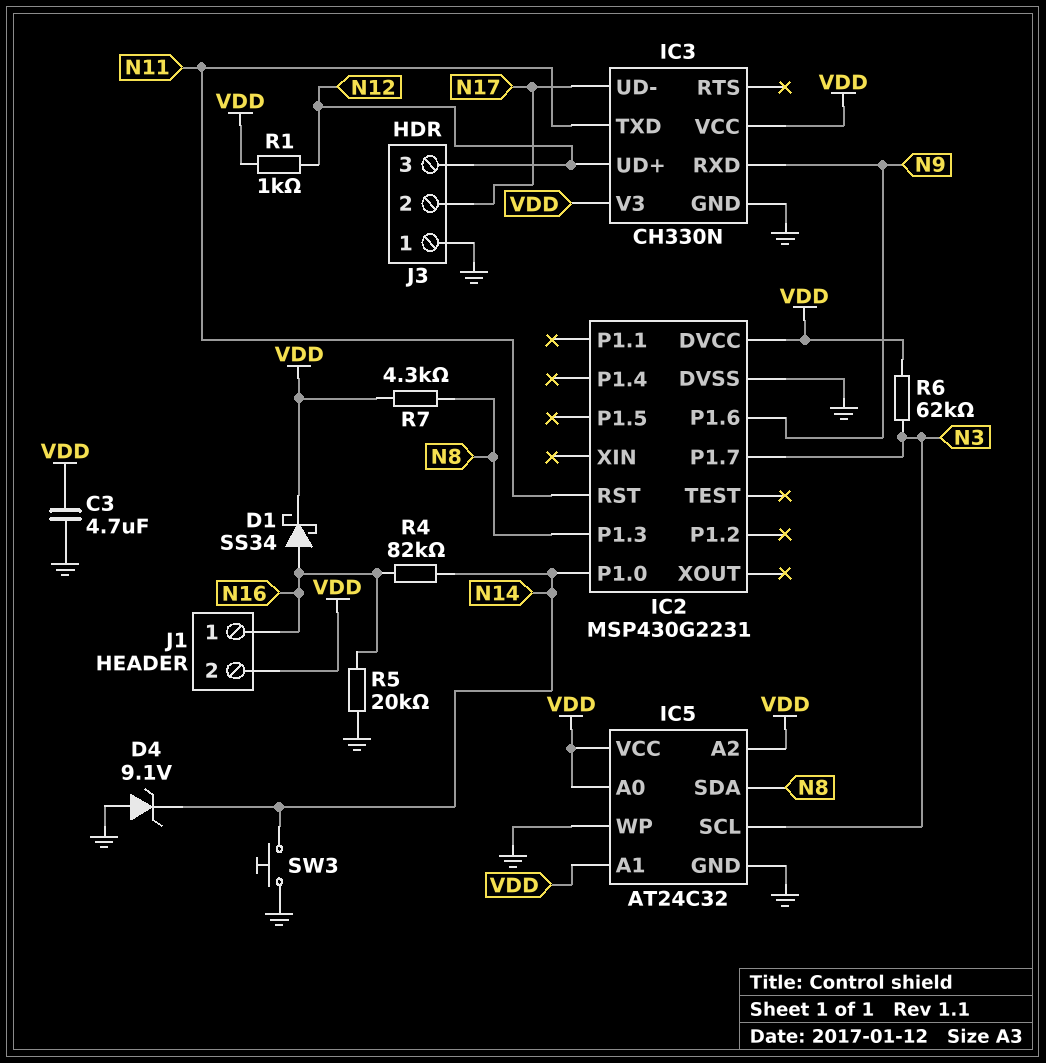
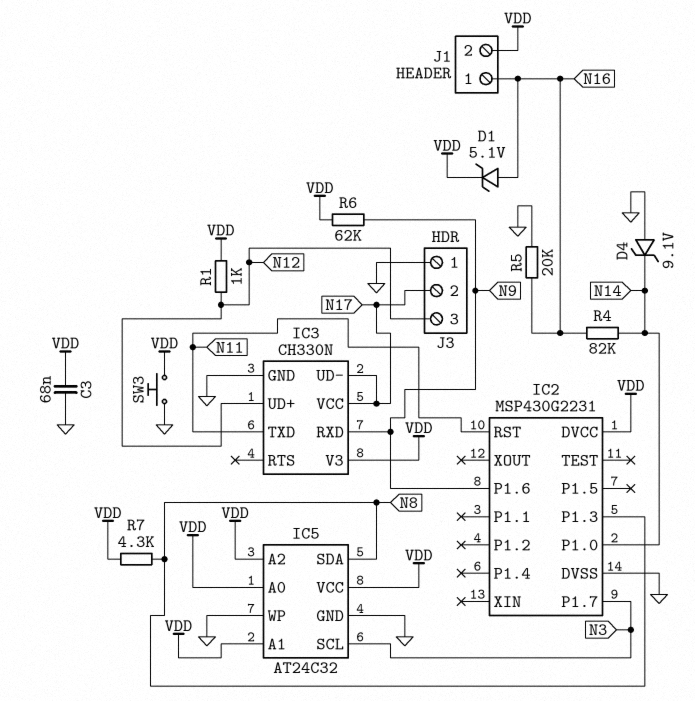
C3: 4.7uF (GND, VDD) -> 68nF (GND, VDD)
D1: schottky SS34 (A N16, K VDD) -> zener 5.1V (A N16, K VDD)
IC3 pin VCC: VDD -> N17
R6: 62k (N3, VDD) -> 62k (N9, VDD)
SW3: button (GND, N14) -> button (GND, VDD)

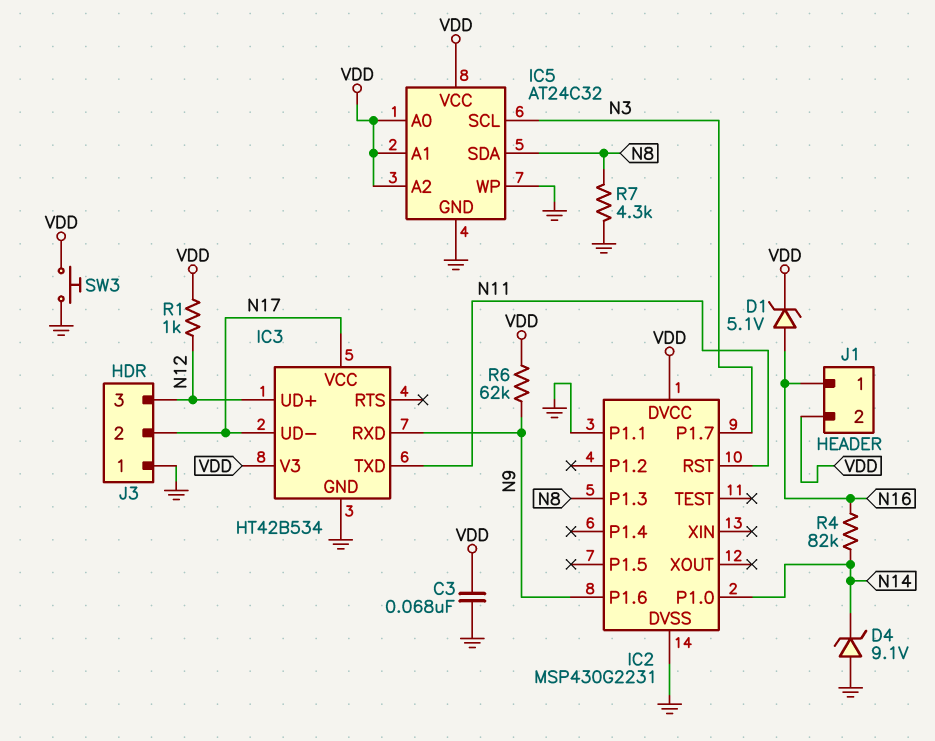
IC2 pin P1.1: none -> GND
IC3: CH330N -> HT42B534
R5: 20k (GND, N16) -> none
R7: 4.3k (N8, VDD) -> 4.3k (GND, N8)

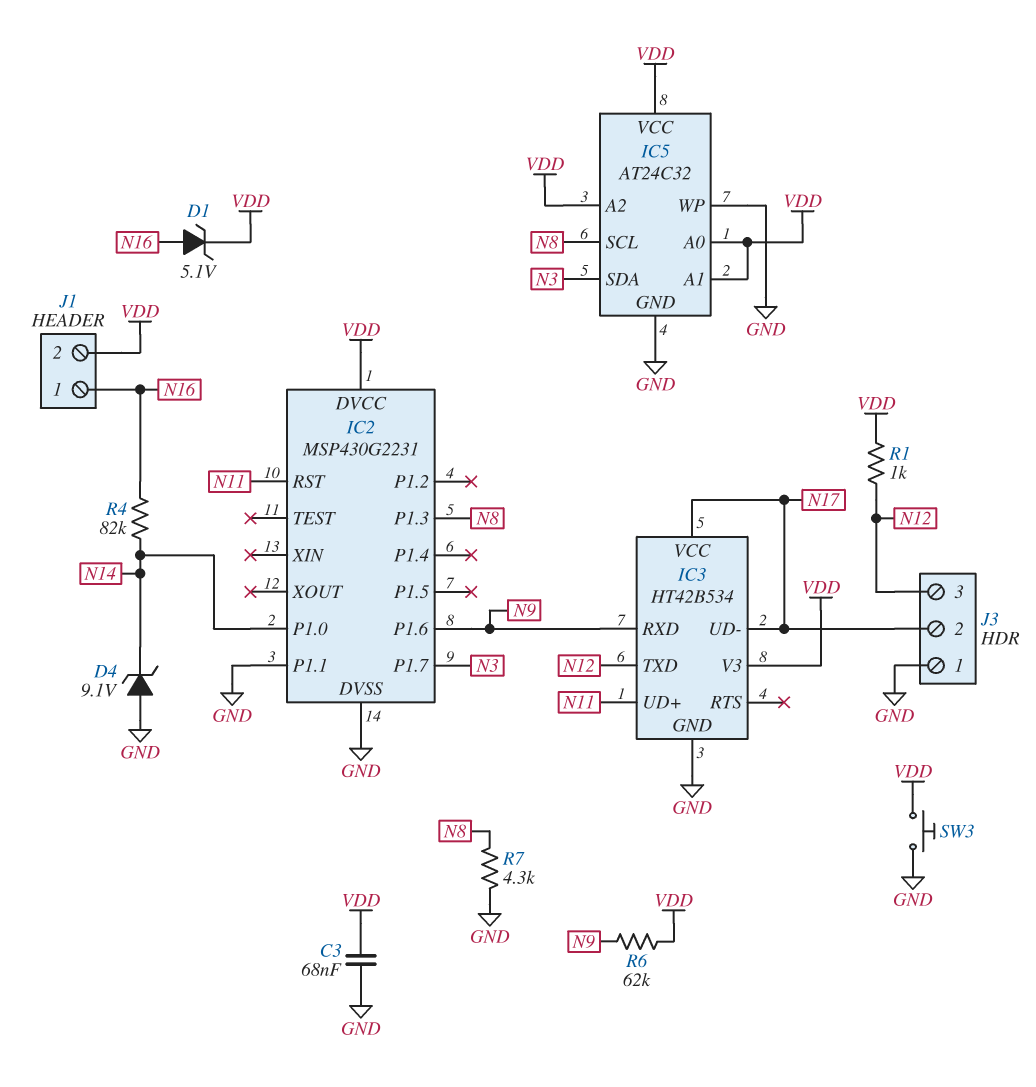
IC3 pin TXD: N11 -> N12
IC3 pin UD+: N12 -> N11
IC5 pin SCL: N3 -> N8
IC5 pin SDA: N8 -> N3

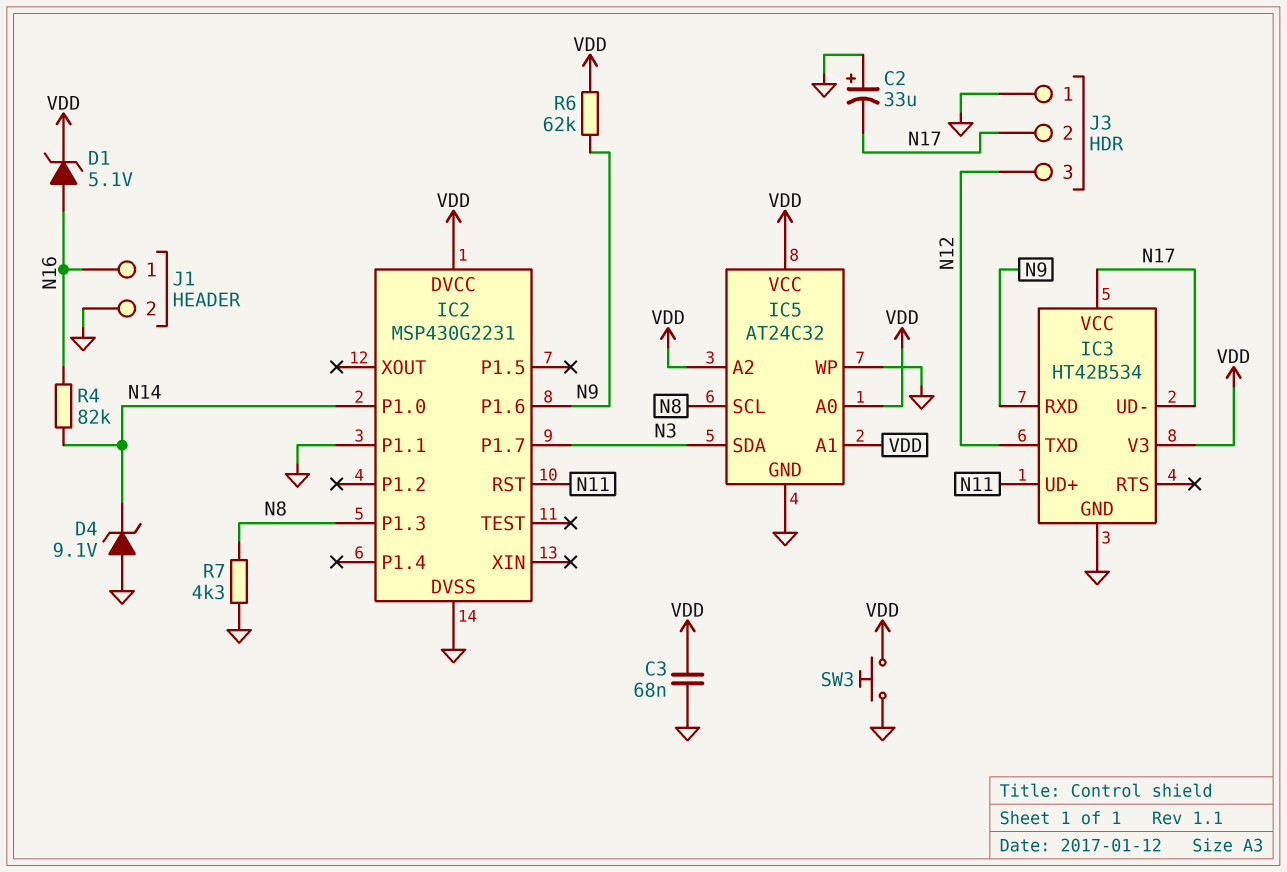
C2: none -> 33uF (plus GND, minus N17)
J1 pin 2: VDD -> GND
R1: 1k (N12, VDD) -> none

